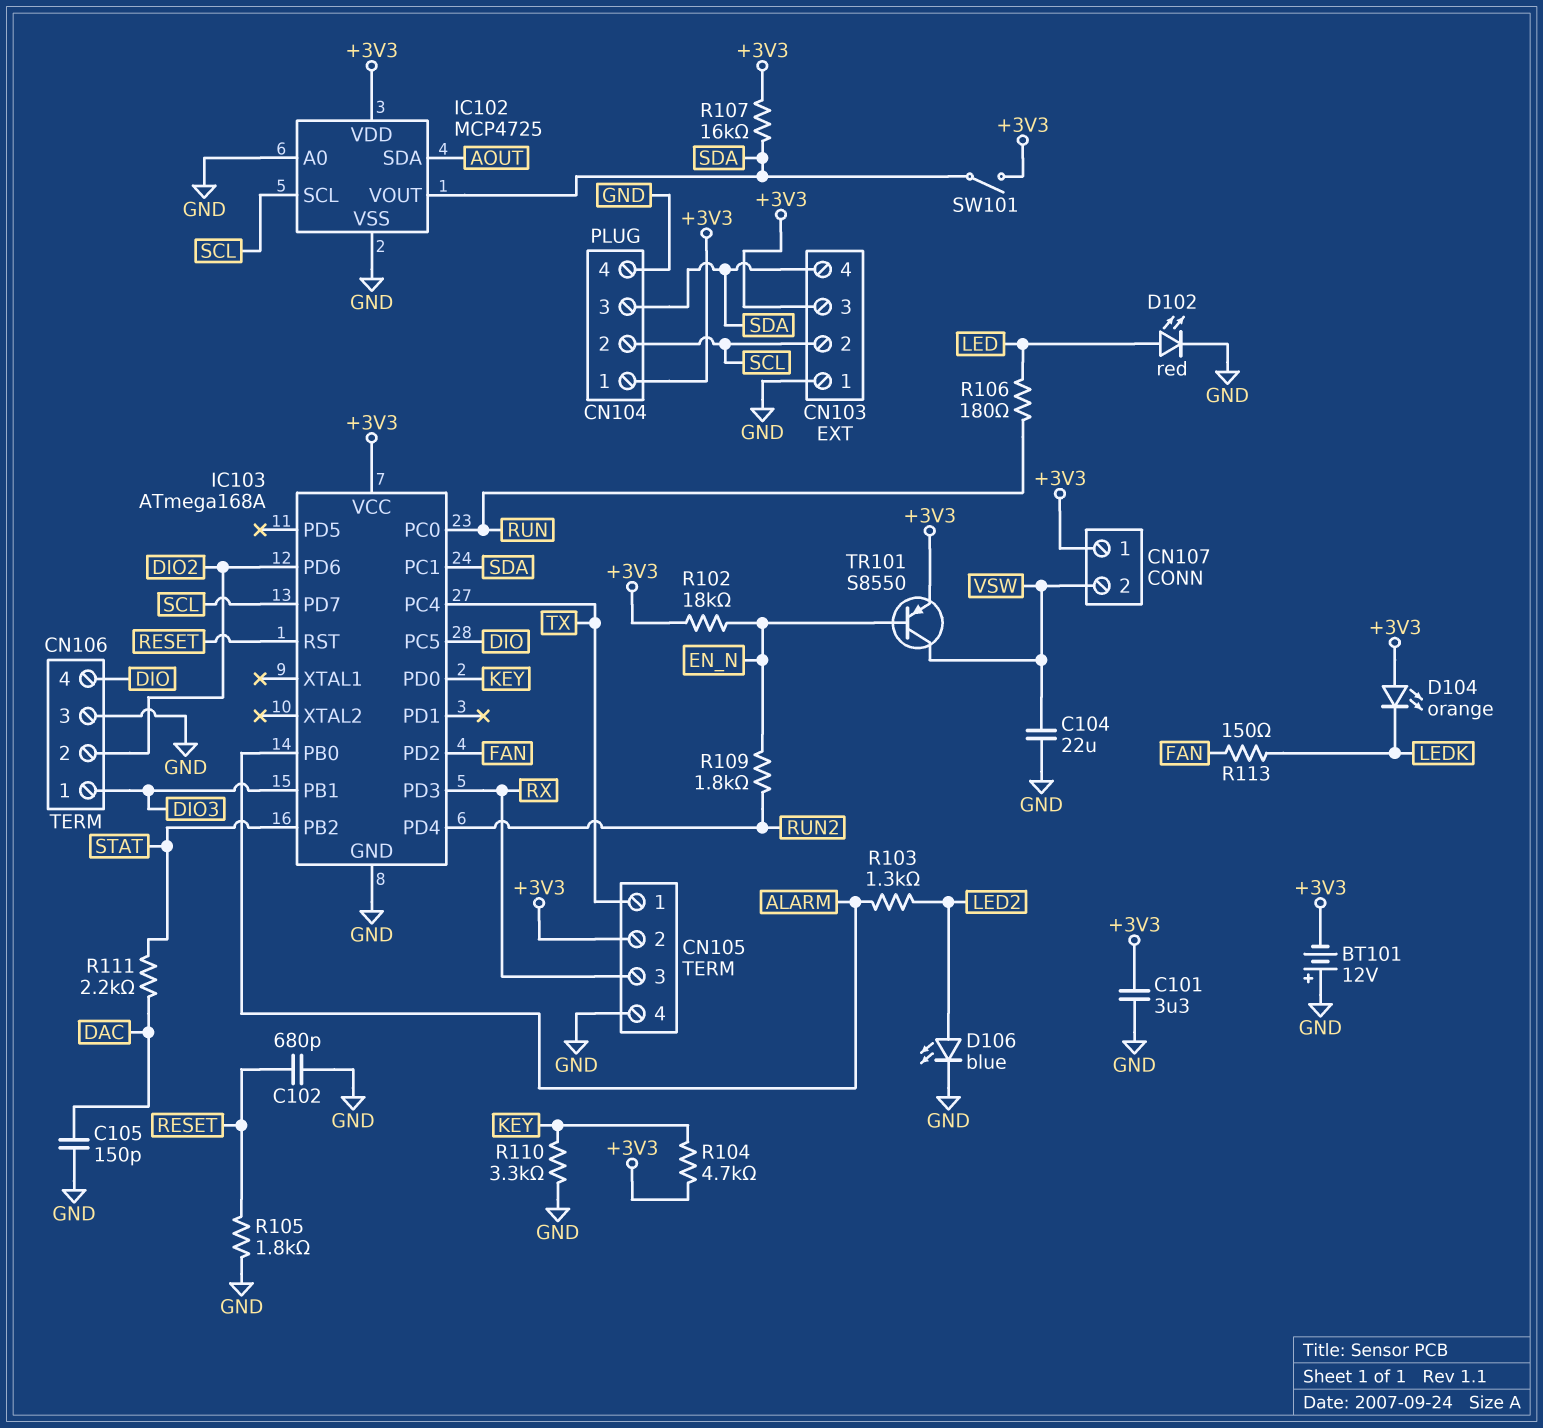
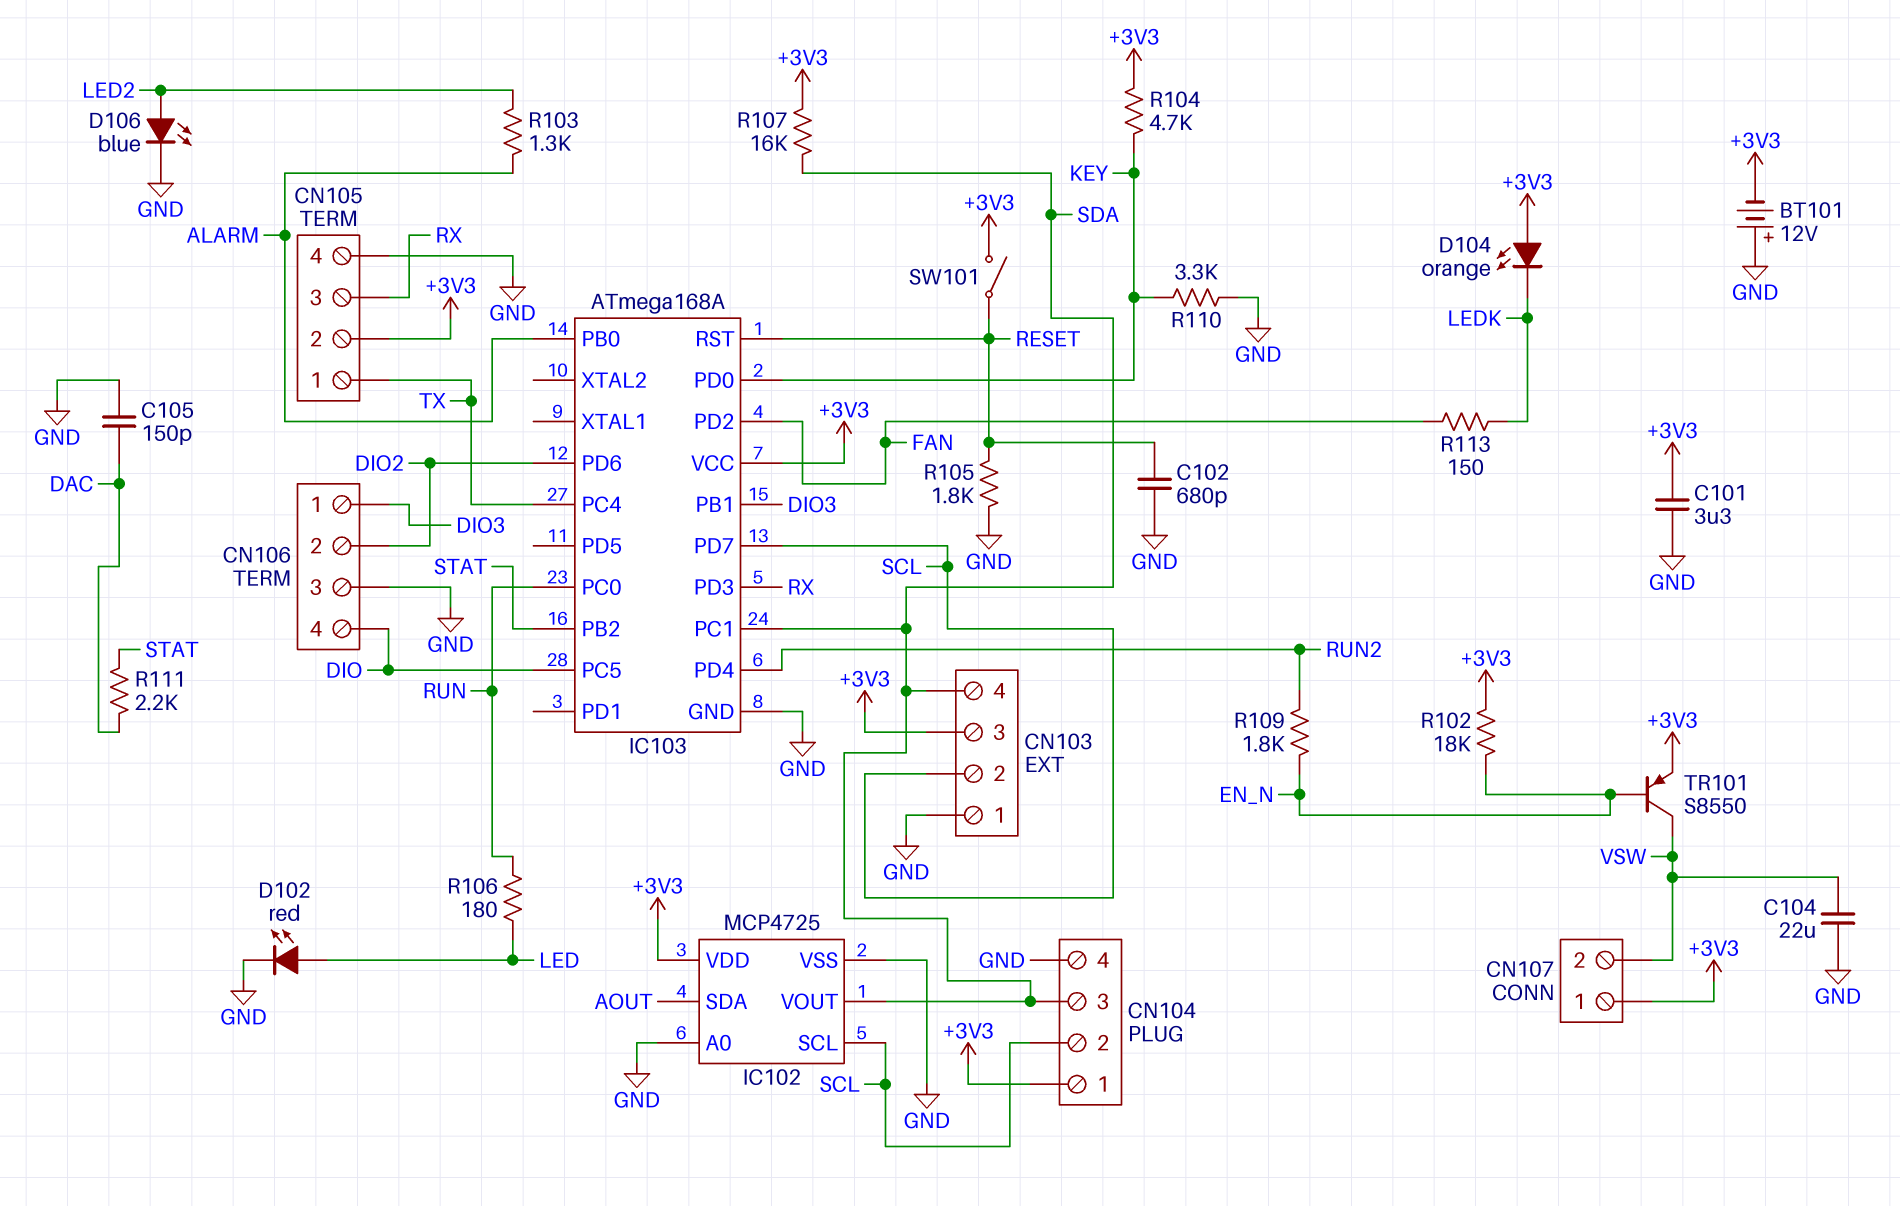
SW101: switch (+3V3, SDA) -> switch (+3V3, RESET)

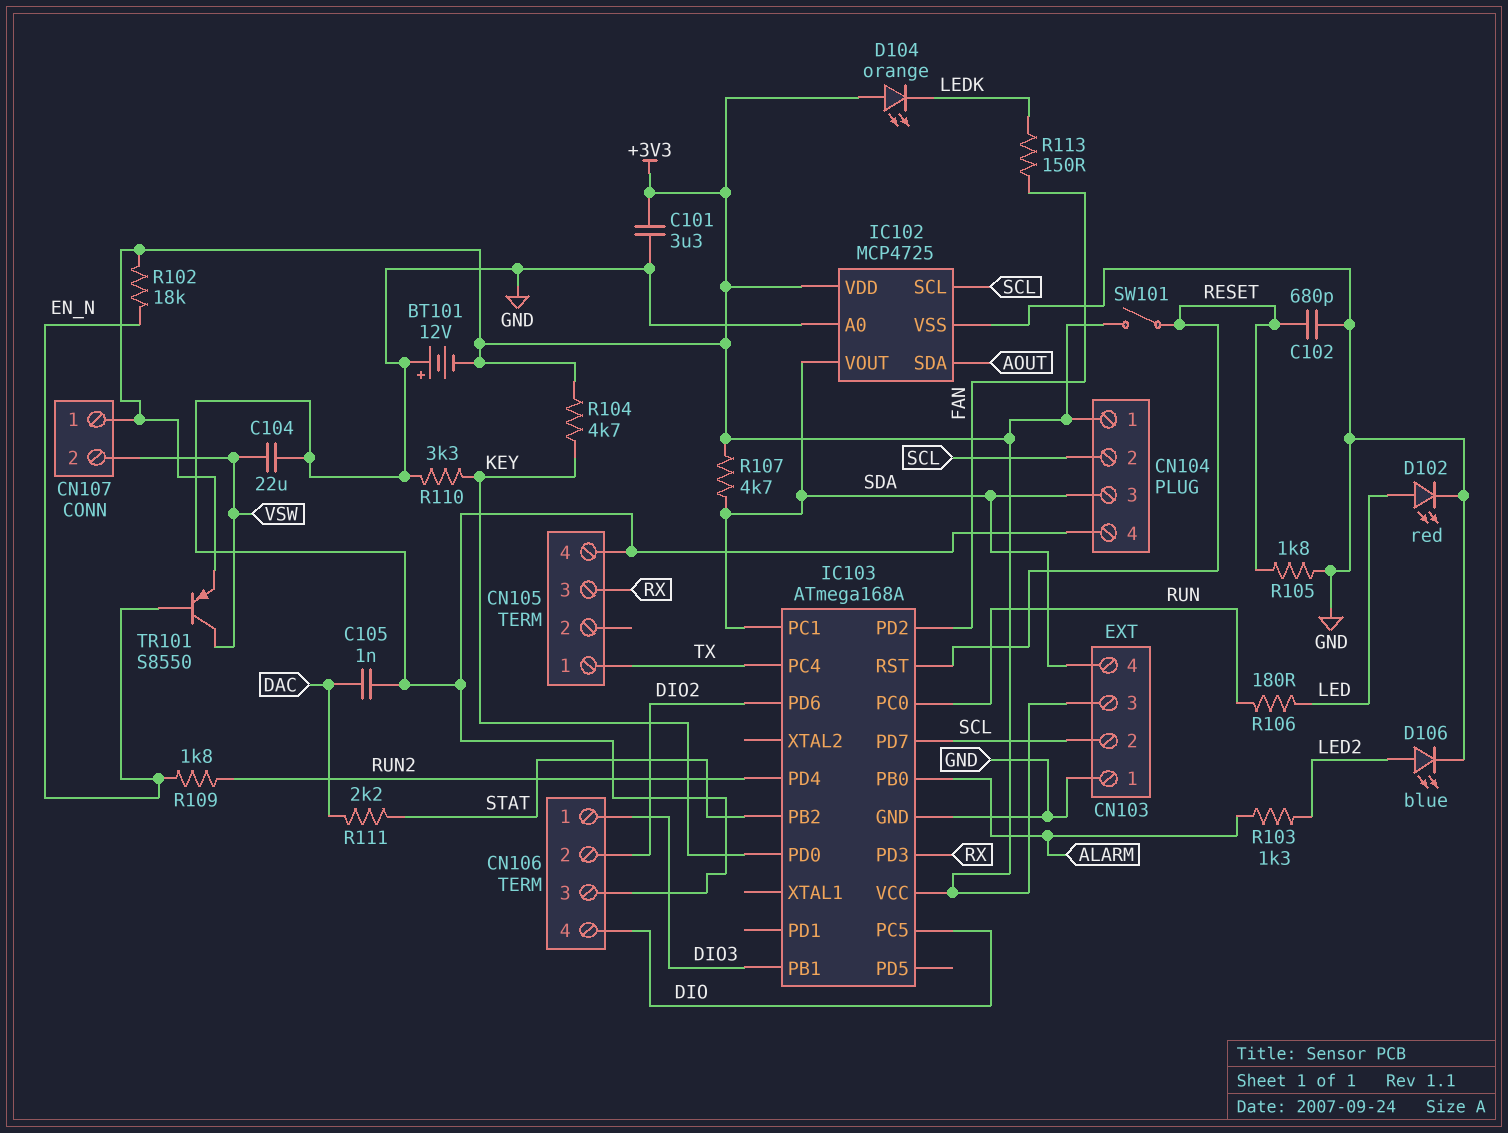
C105: 150pF (DAC, GND) -> 1nF (DAC, GND)
CN105 pin 2: +3V3 -> none
R107: 16k (+3V3, SDA) -> 4.7k (+3V3, SDA)

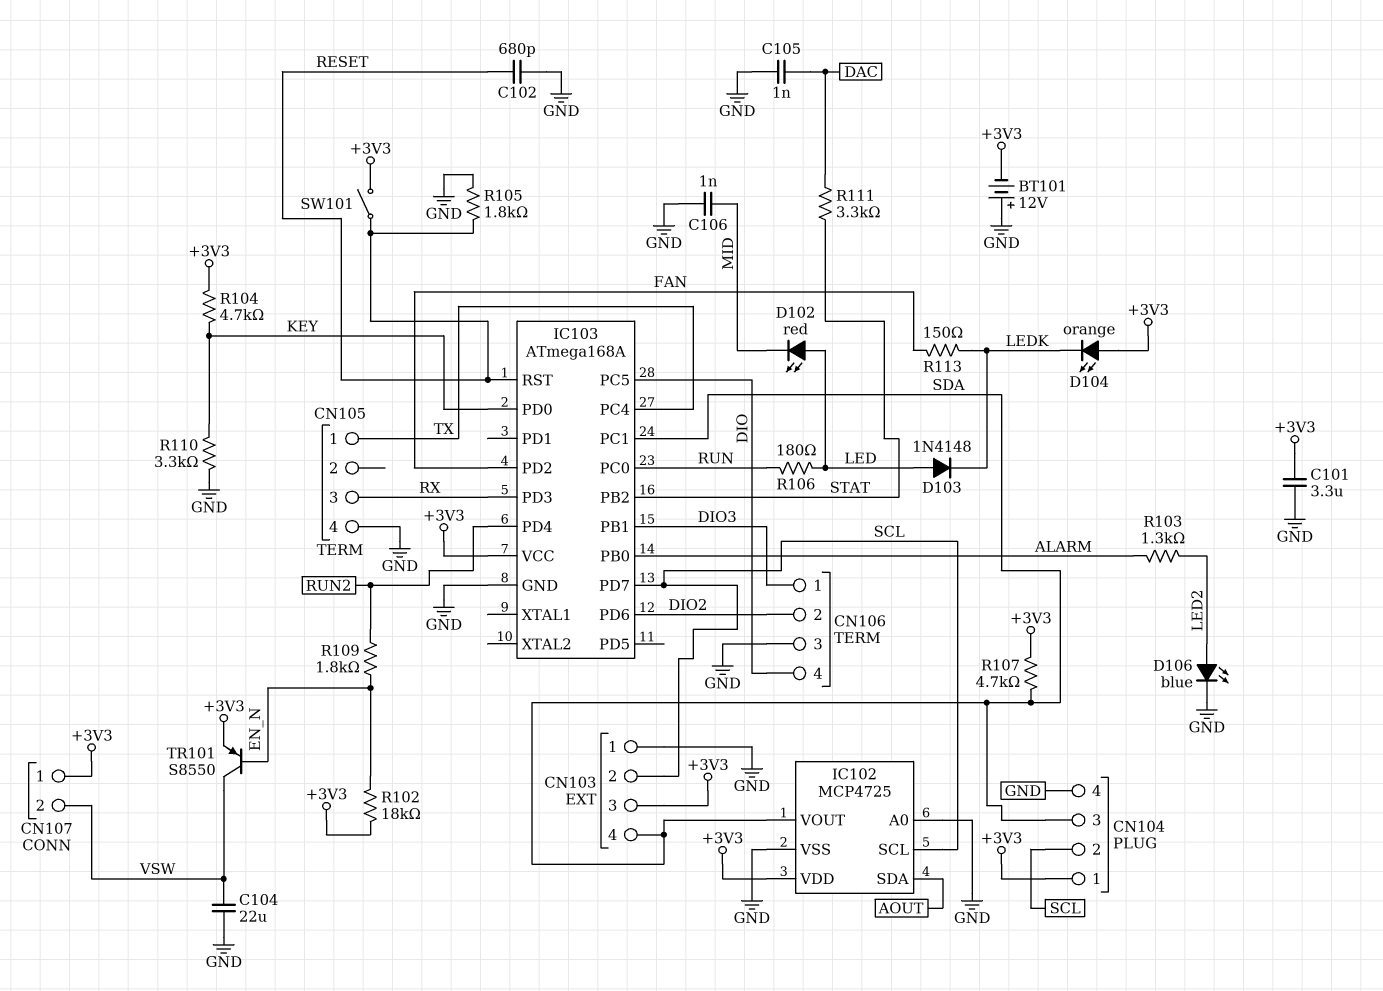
C106: none -> 1nF (GND, MID)
D102: LED red (A LED, K GND) -> LED red (A LED, K MID)
D103: none -> diode 1N4148 (A LED, K LEDK)
R111: 2.2k (DAC, STAT) -> 3.3k (DAC, STAT)

